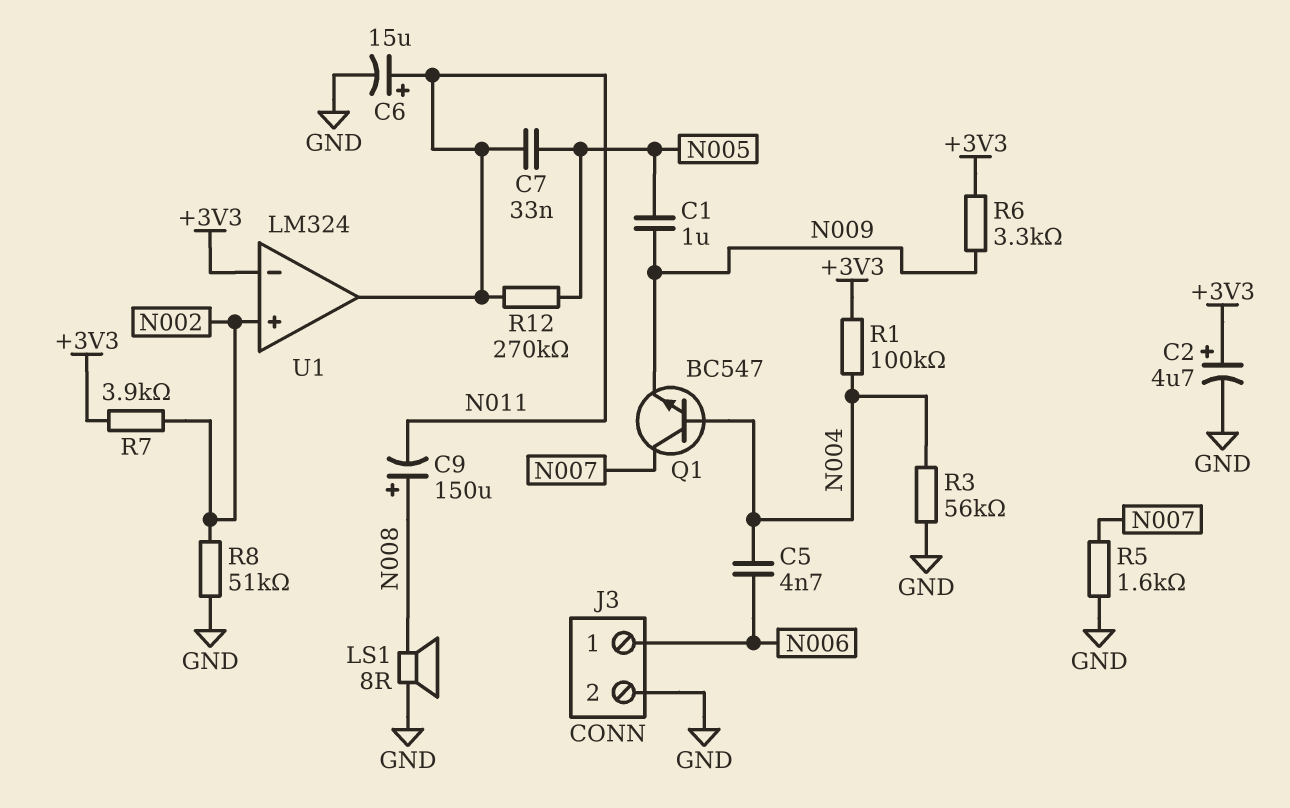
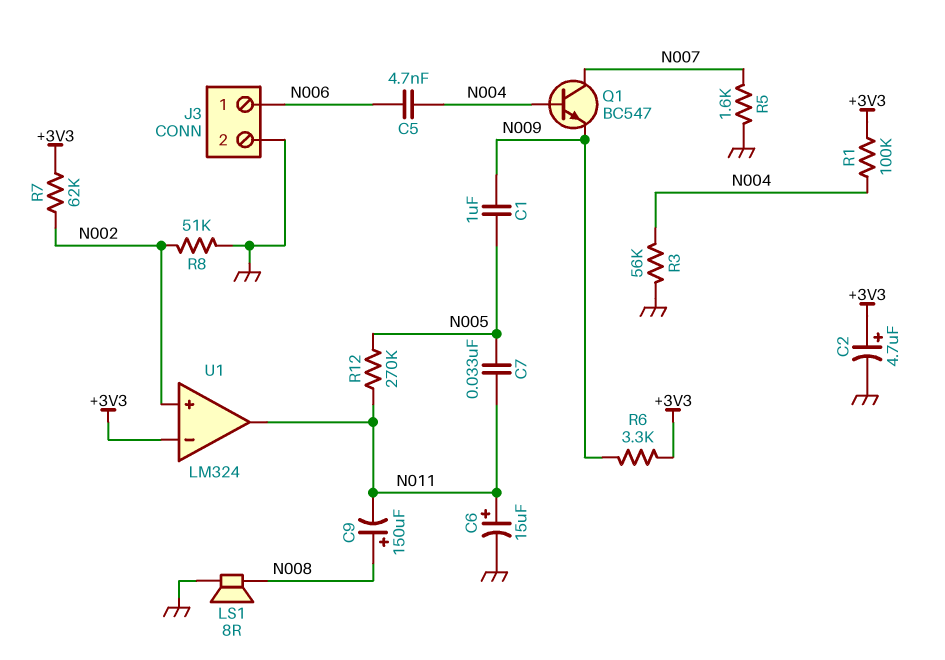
R7: 3.9k (+3V3, N002) -> 62k (+3V3, N002)

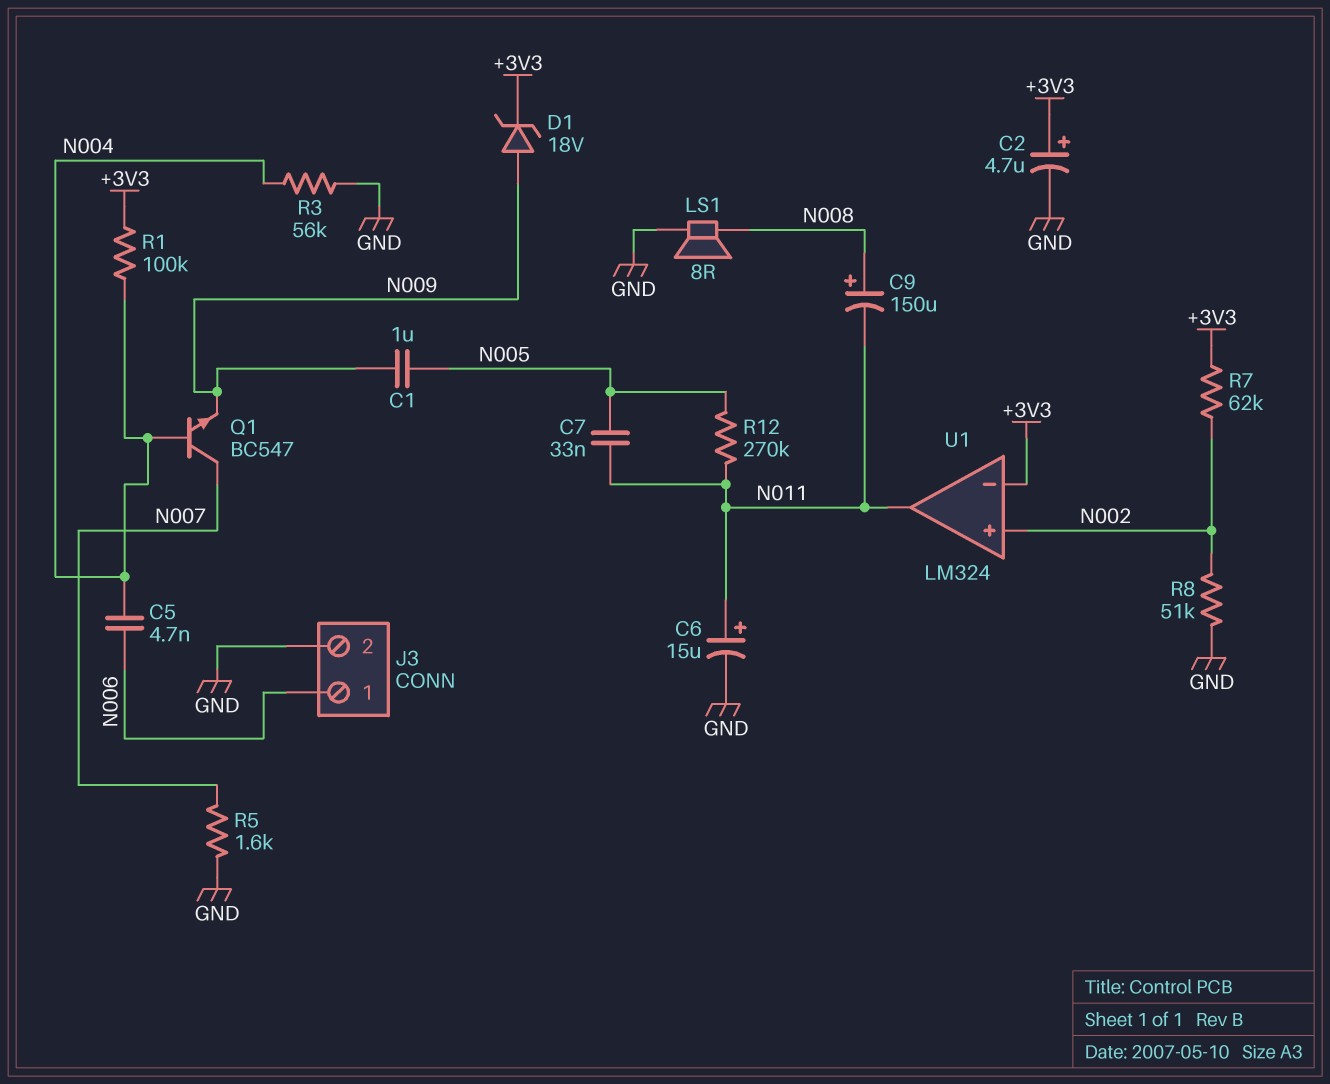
D1: none -> zener 18V (A N009, K +3V3)
R6: 3.3k (+3V3, N009) -> none

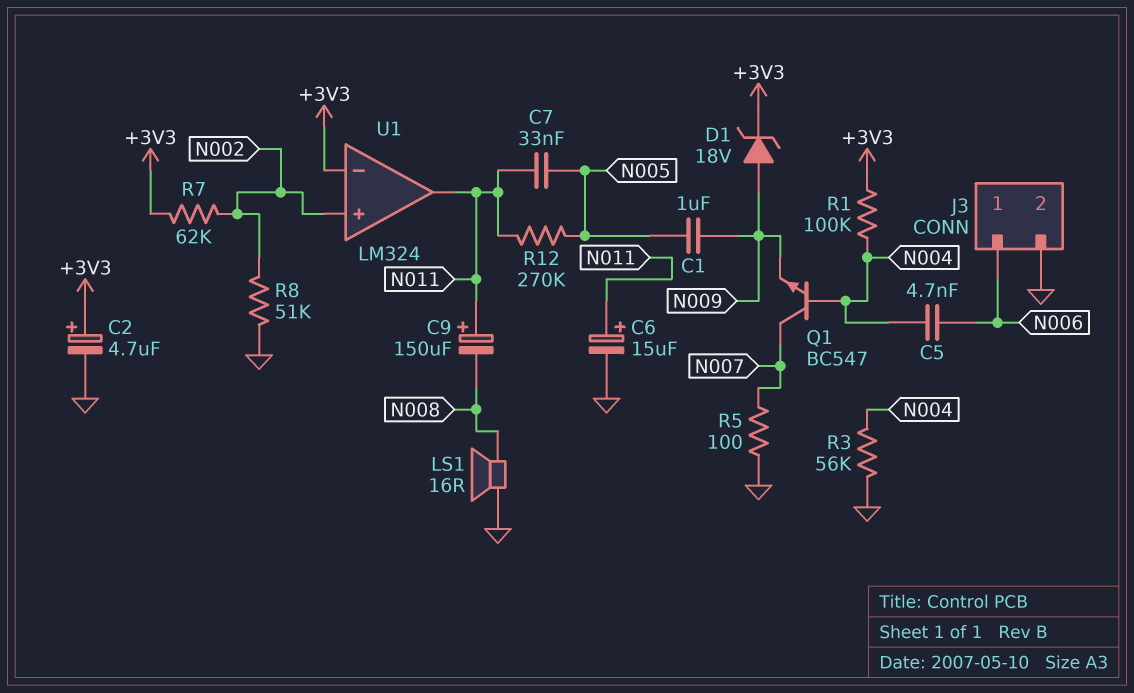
C9: 150uF (plus N008, minus N011) -> 150uF (plus N011, minus N008)
LS1: speaker 8R (GND, N008) -> speaker 16R (GND, N008)
R5: 1.6k (GND, N007) -> 100 (GND, N007)

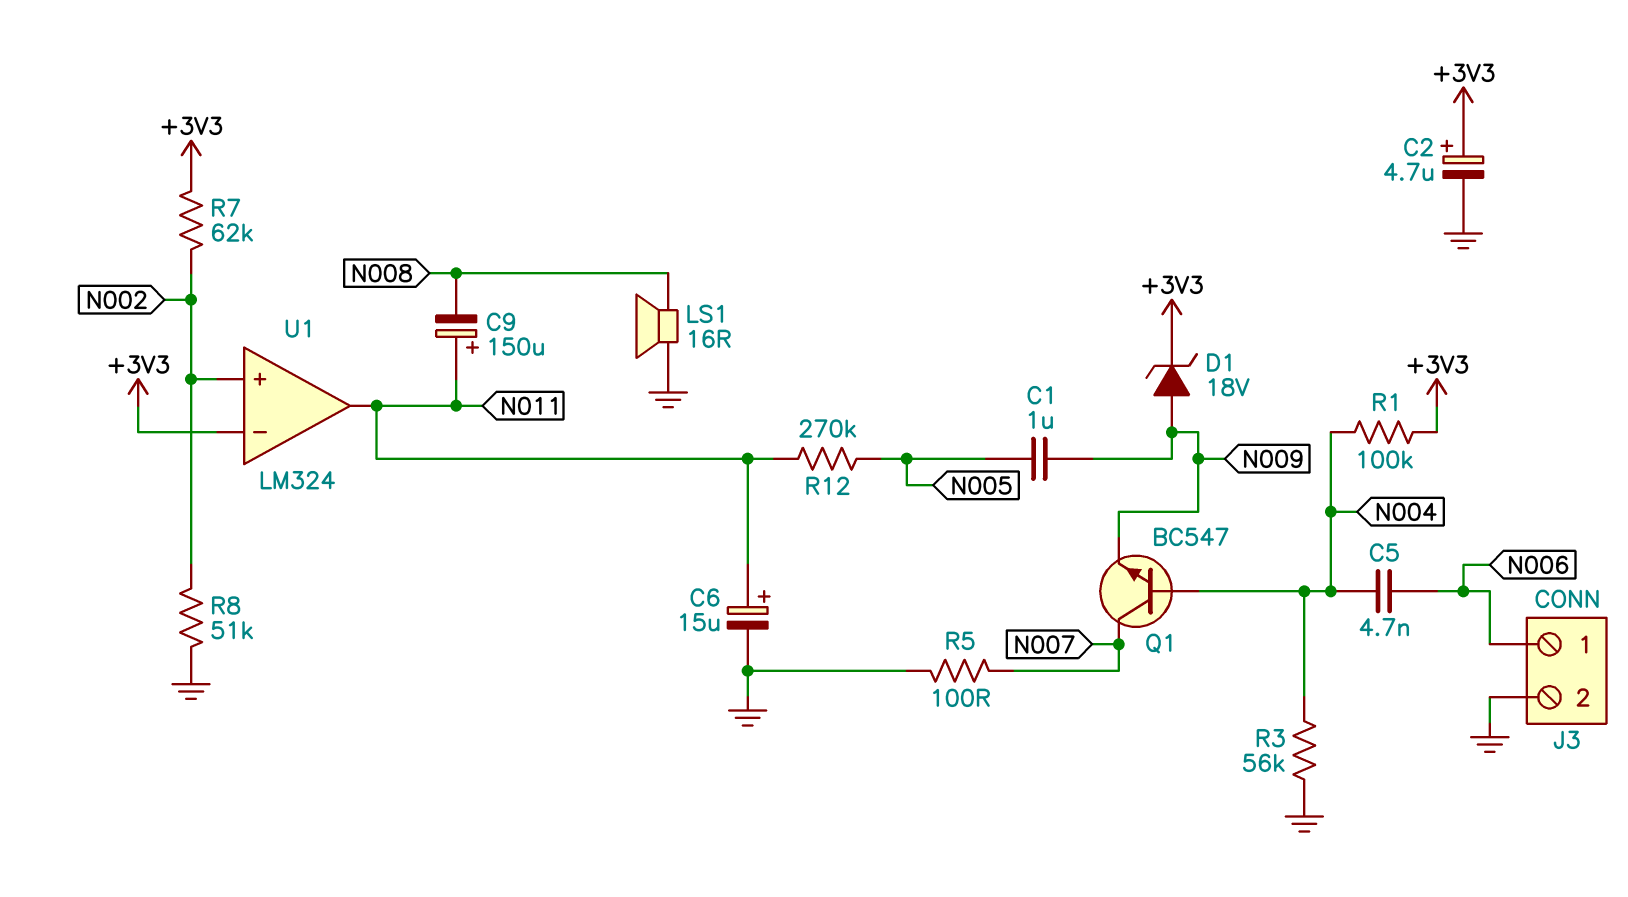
C7: 33nF (N005, N011) -> none

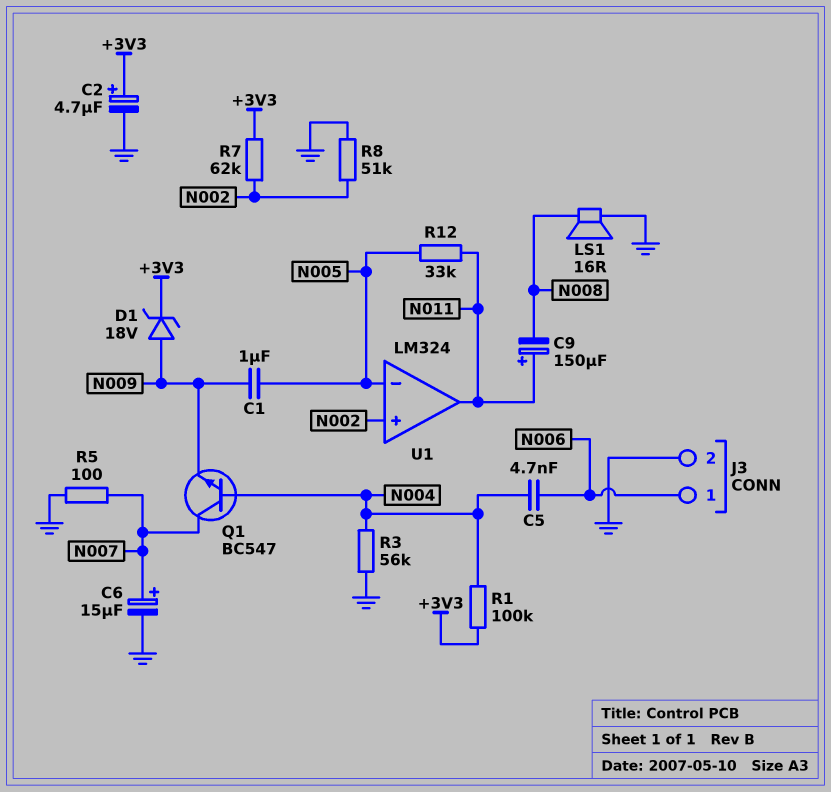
C6: 15uF (plus N011, minus GND) -> 15uF (plus N007, minus GND)
R12: 270k (N005, N011) -> 33k (N005, N011)
U1 pin in-: +3V3 -> N005

